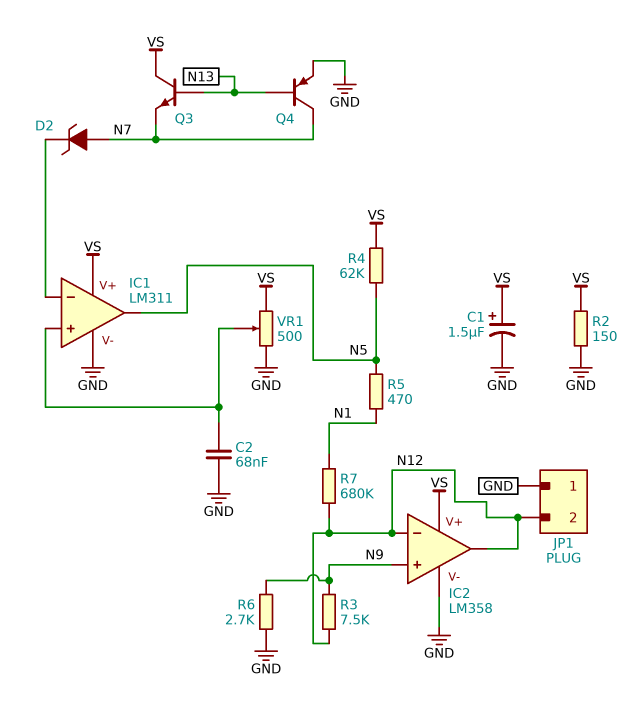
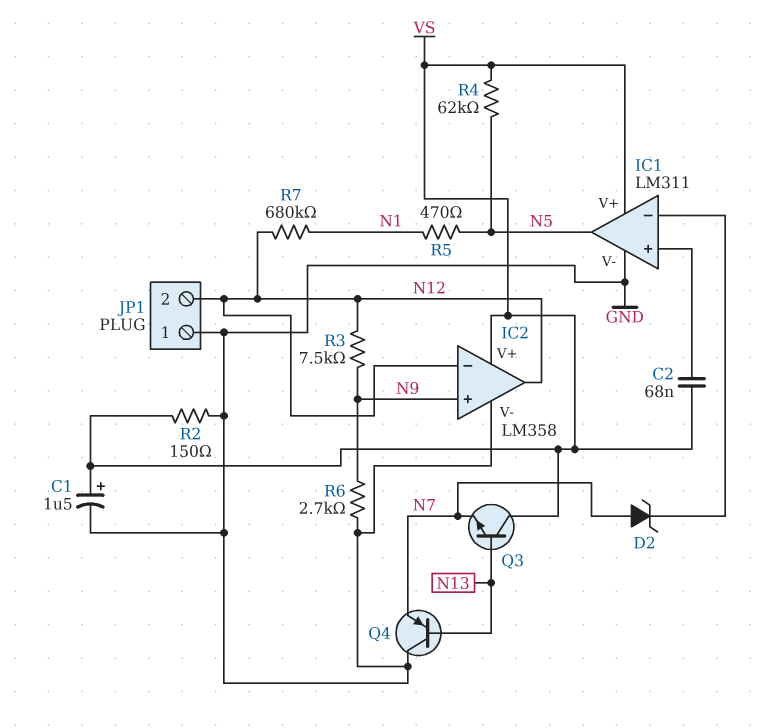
C2: 68nF (GND, IC1/in+) -> 68nF (IC1/in+, VS)
Q4: PNP (B N13, C N7, E GND) -> PNP (B N13, C GND, E N7)
VR1: 500 (GND, VS, wiper IC1/in+) -> none

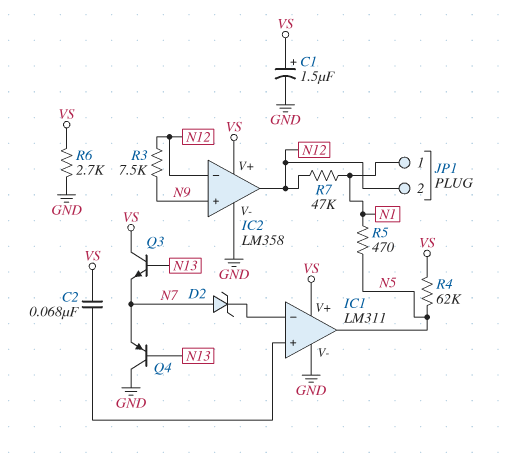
JP1 pin 1: GND -> N1
R2: 150 (GND, VS) -> none
R6: 2.7k (GND, N9) -> 2.7k (GND, VS)
R7: 680k (N1, N12) -> 47k (N1, N12)

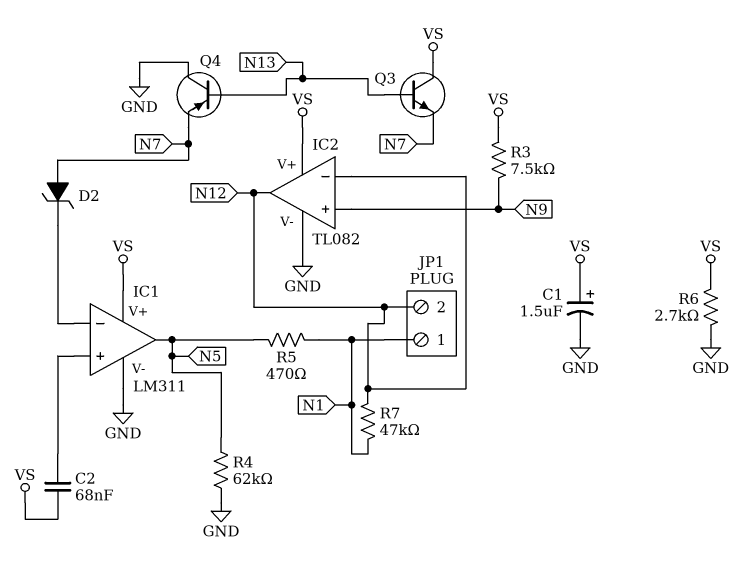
IC2: LM358 -> TL082
R3: 7.5k (N9, N12) -> 7.5k (N9, VS)
R4: 62k (N5, VS) -> 62k (GND, N5)

